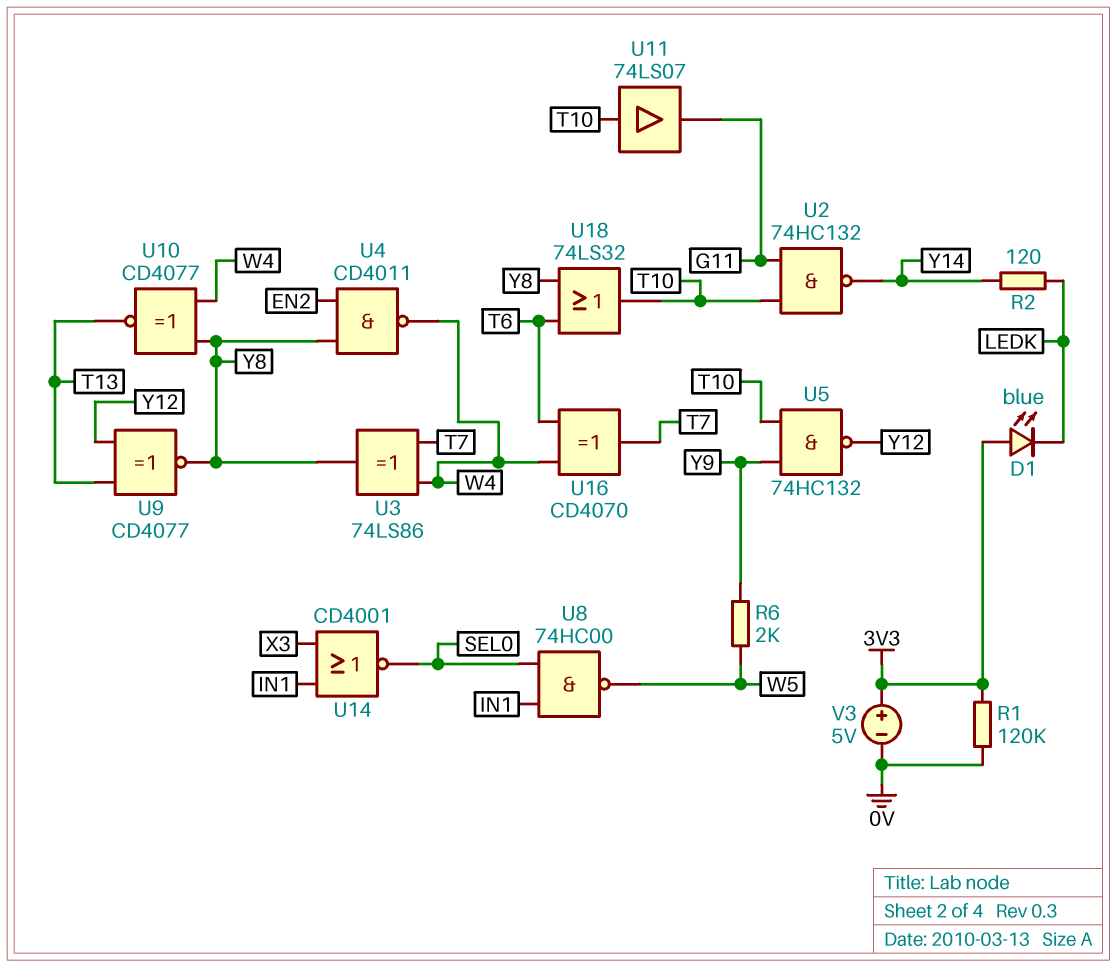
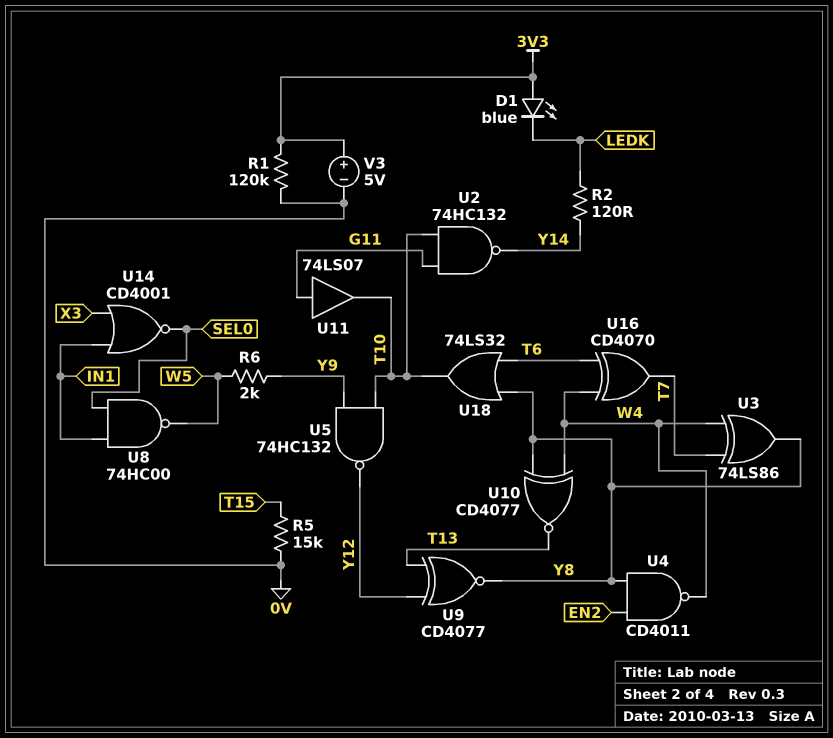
R5: none -> 15k (0V, T15)
U11: buffer 74LS07 (in T10, out G11) -> buffer 74LS07 (in G11, out T10)

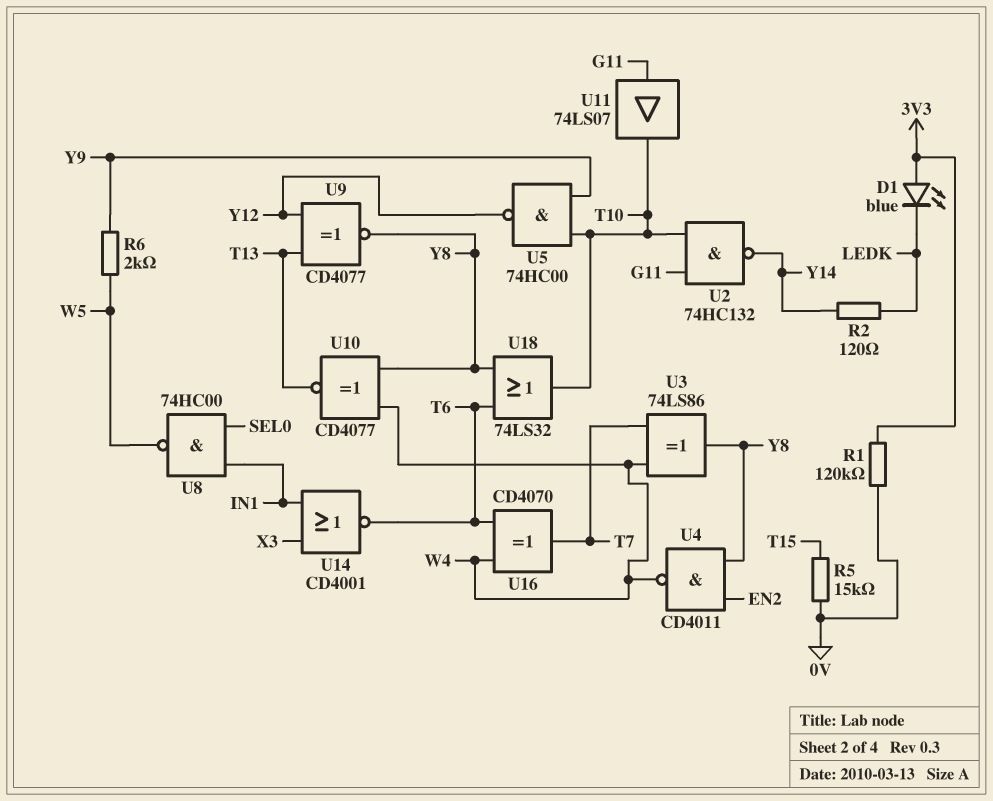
U5: NAND 74HC132 (in T10, in Y9, out Y12) -> NAND 74HC00 (in T10, in Y9, out Y12)
U14: NOR CD4001 (in IN1, in X3, out SEL0) -> NOR CD4001 (in IN1, in X3, out T6)
V3: 5V (plus 3V3, minus 0V) -> none

